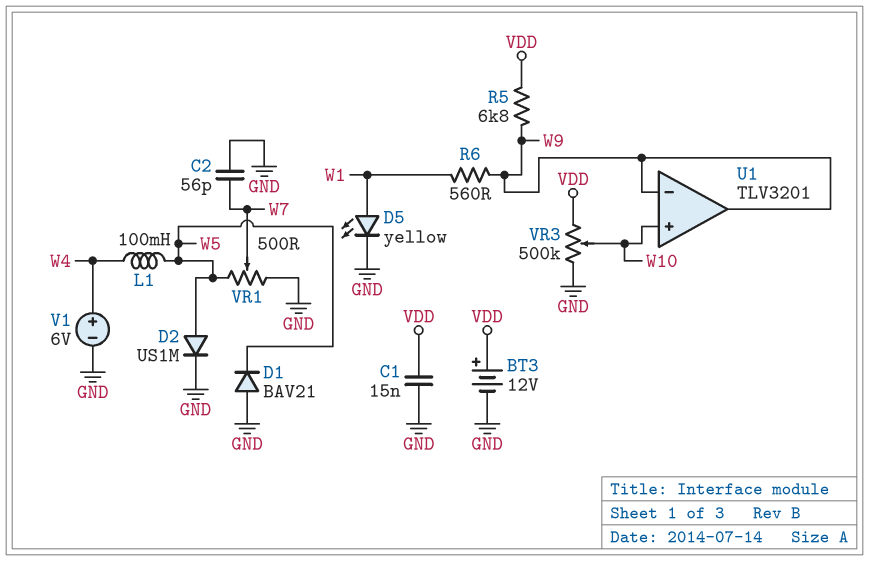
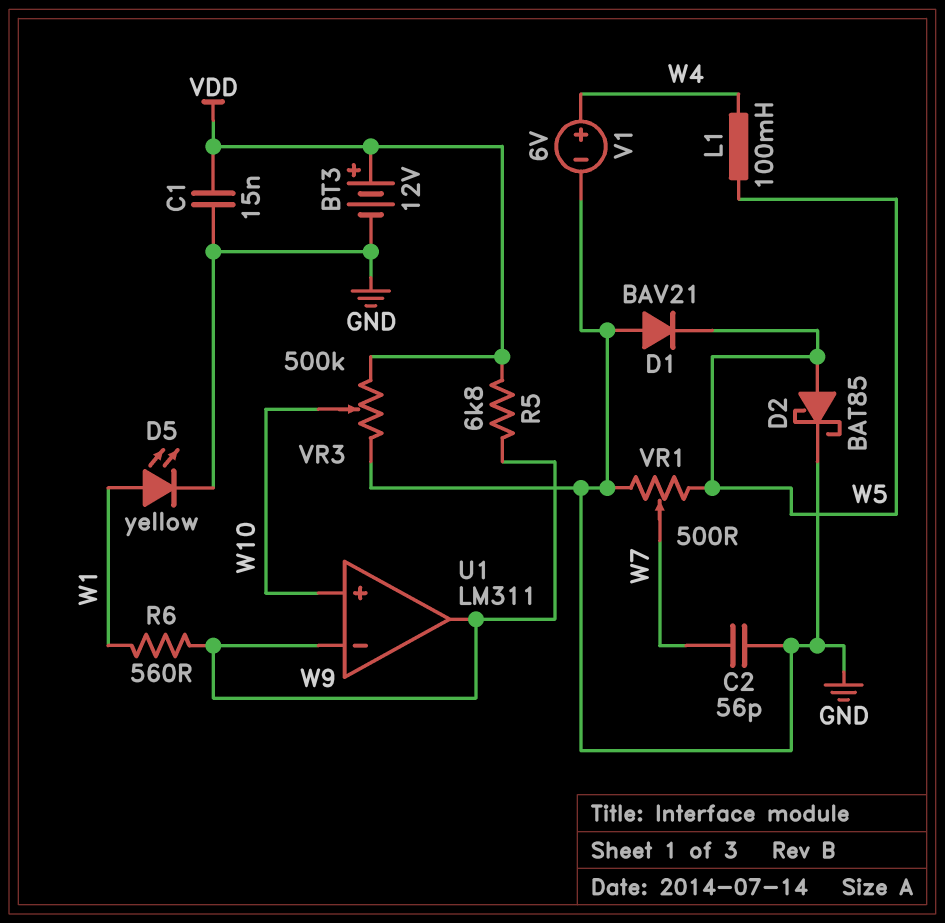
D2: diode US1M (A W5, K GND) -> schottky BAT85 (A W5, K GND)
U1: TLV3201 -> LM311

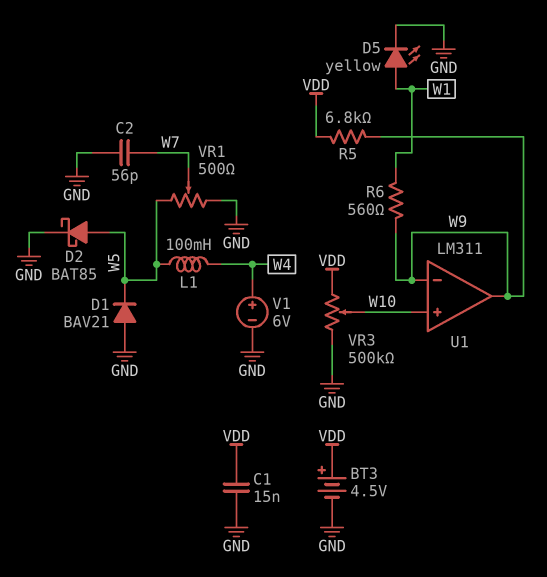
BT3: 12V (plus VDD, minus GND) -> 4.5V (plus VDD, minus GND)

